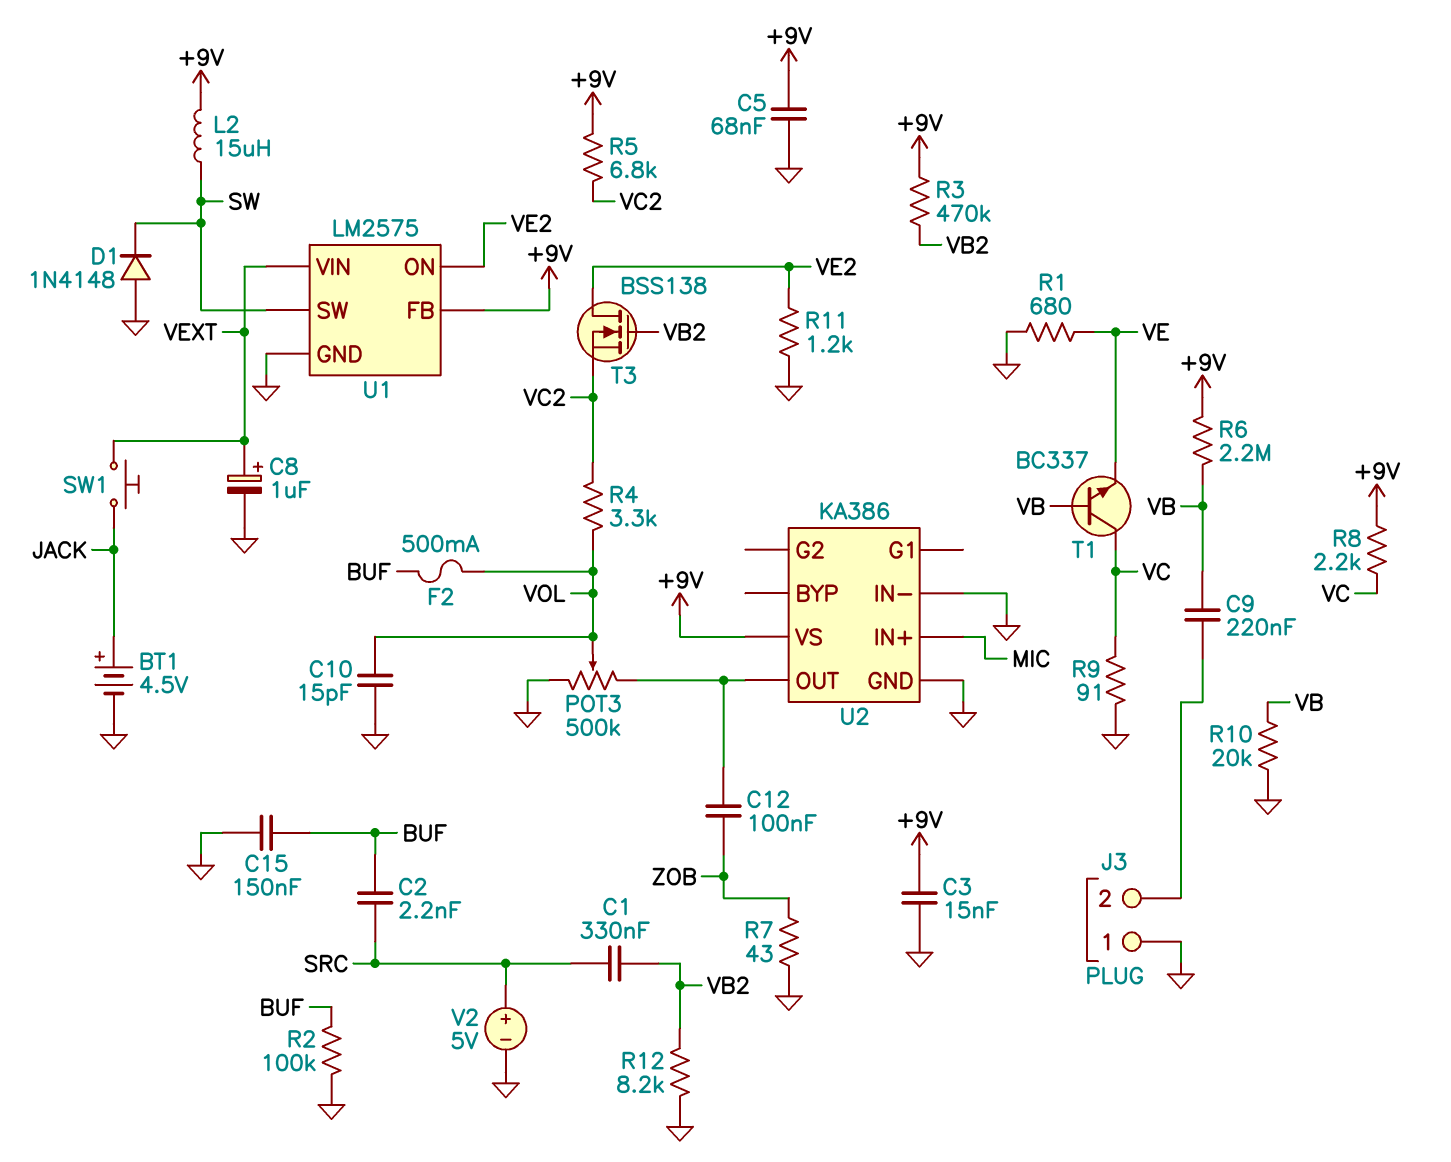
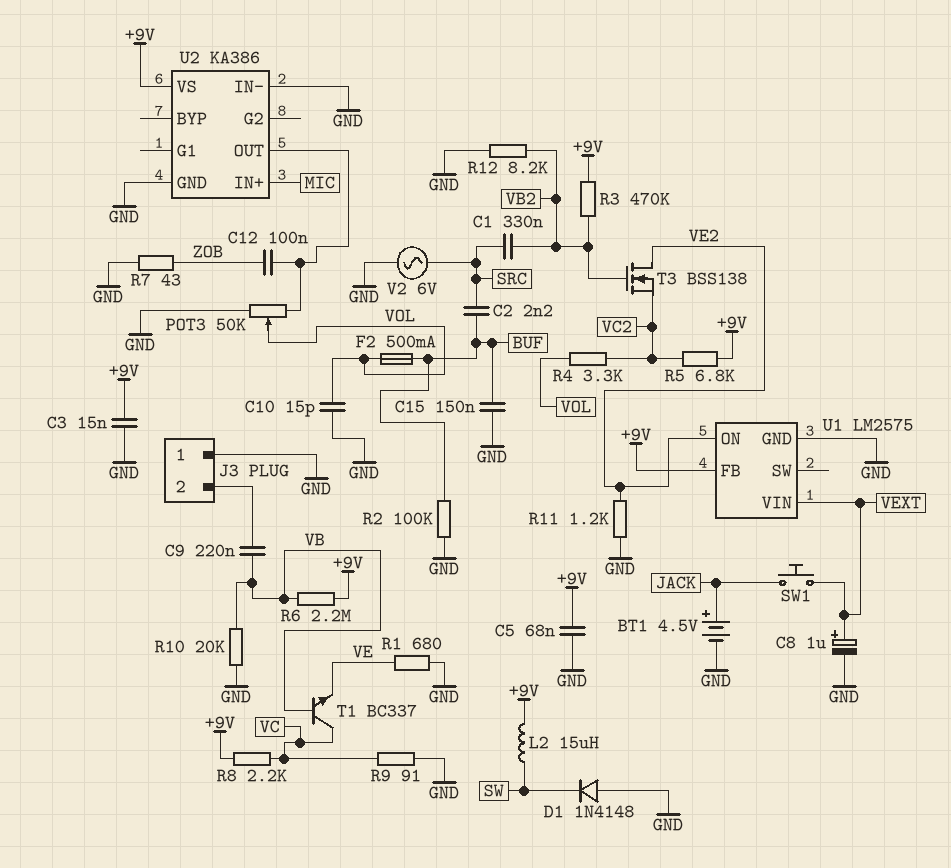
POT3: 500k (GND, U2/OUT, wiper VOL) -> 50k (GND, U2/OUT, wiper VOL)
U1 pin SW: SW -> none
V2: 5V (plus SRC, minus GND) -> AC 6V (GND, SRC)

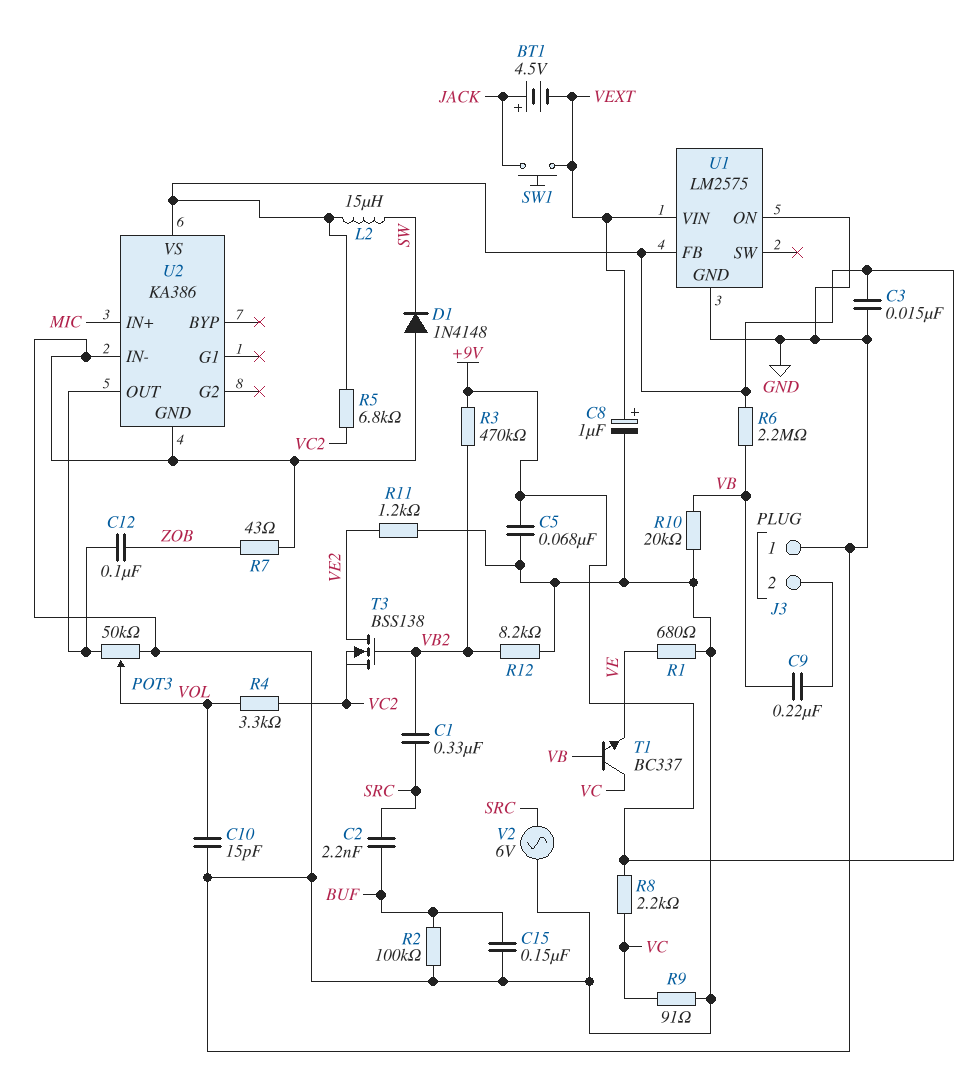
BT1: 4.5V (plus JACK, minus GND) -> 4.5V (plus JACK, minus VEXT)
F2: 500mA (BUF, VOL) -> none
U1 pin ON: VE2 -> GND

